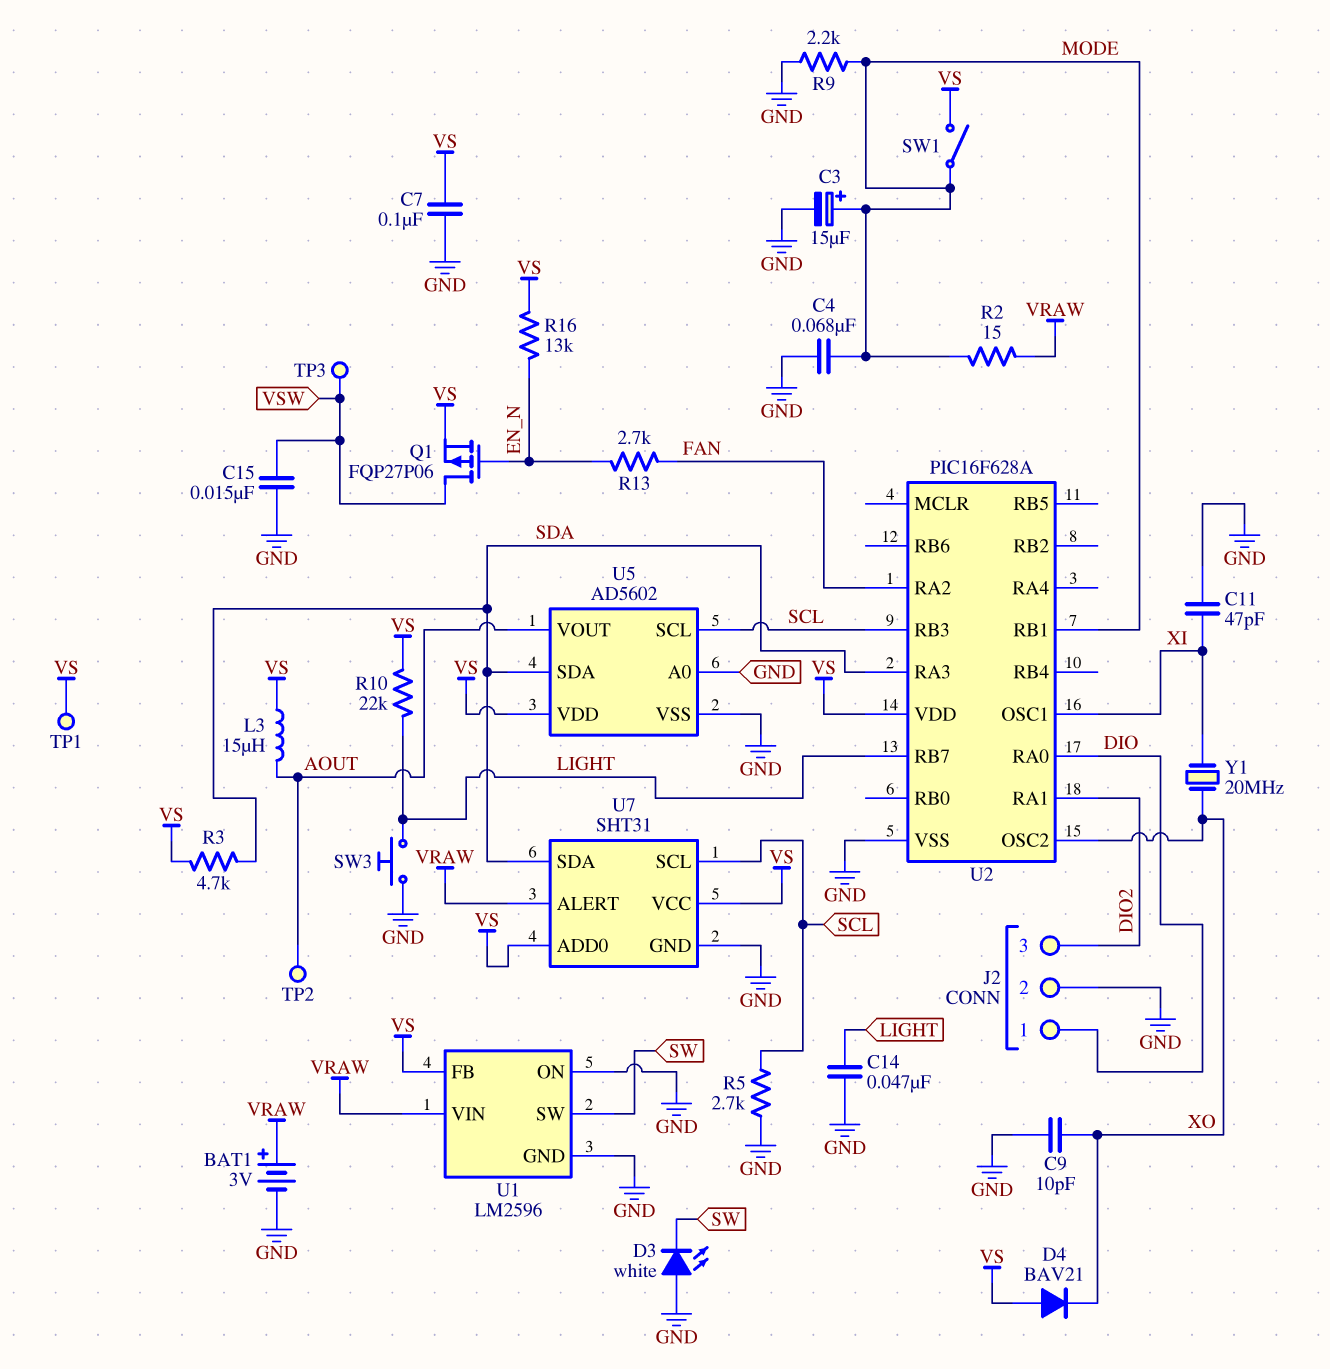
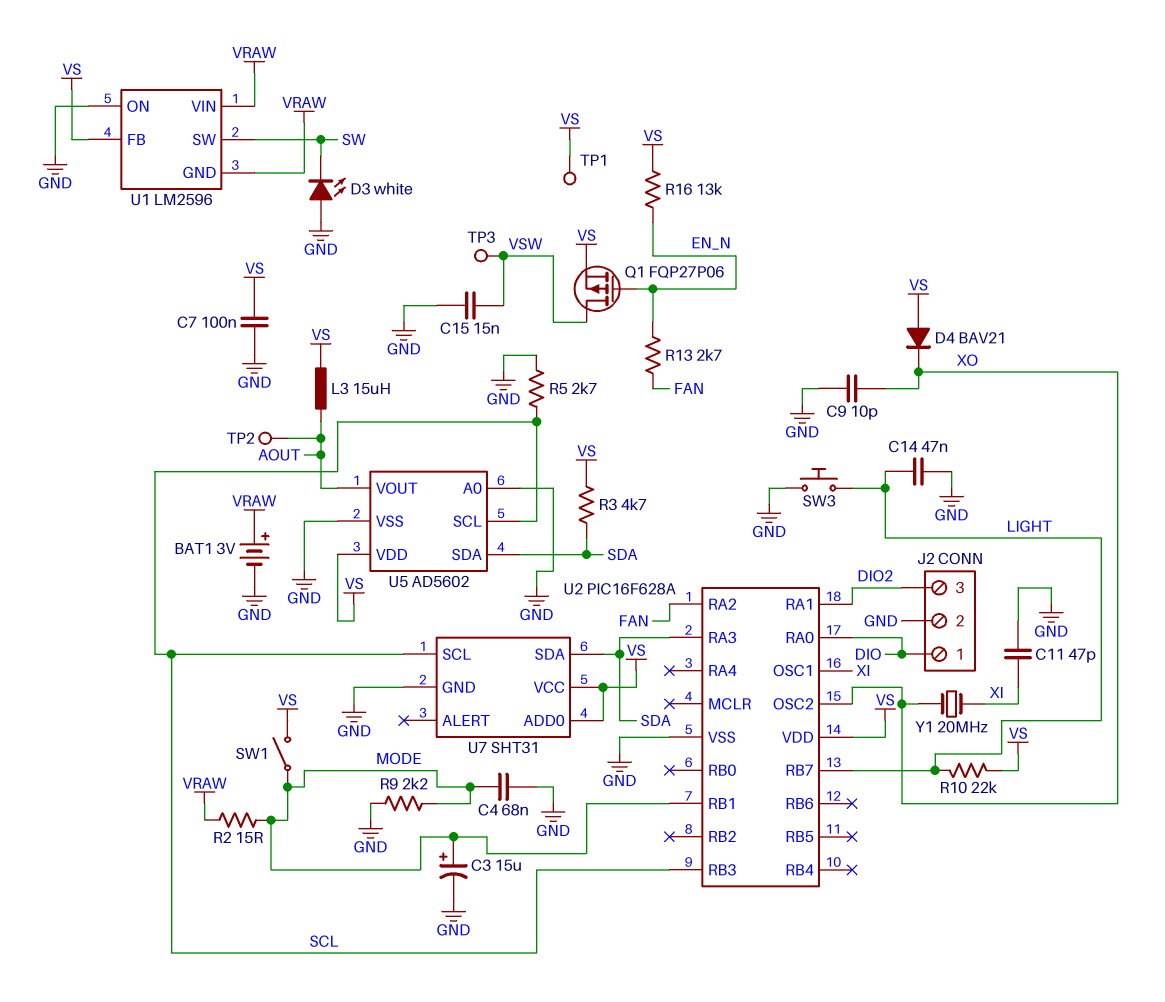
U1 pin GND: GND -> VRAW
U7 pin ALERT: VRAW -> none

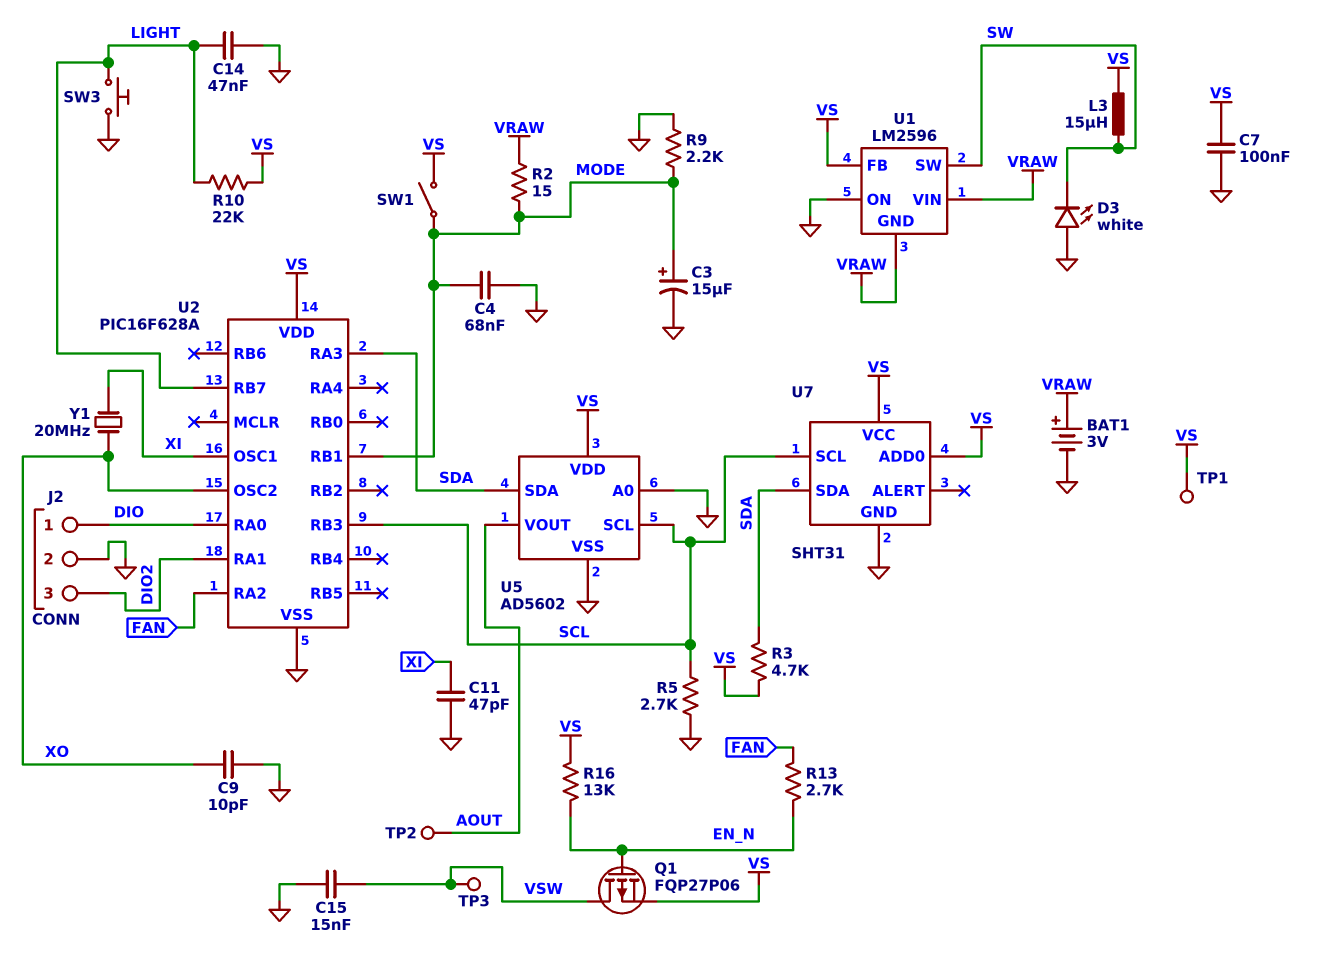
D4: diode BAV21 (A VS, K XO) -> none
L3: 15uH (AOUT, VS) -> 15uH (SW, VS)

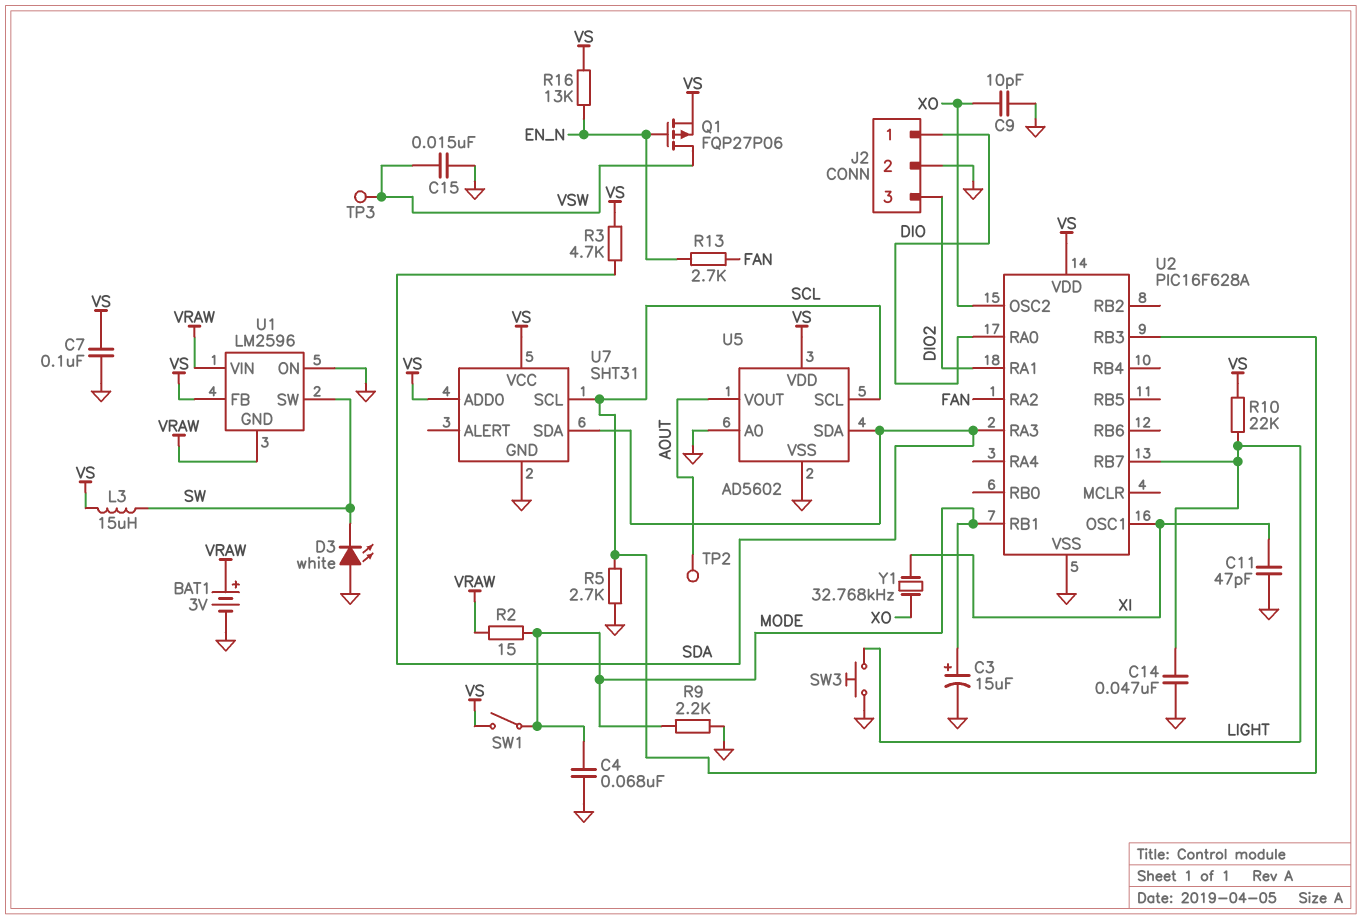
TP1: test point (VS) -> none
Y1: 20MHz (XI, XO) -> 32.768kHz (XI, XO)

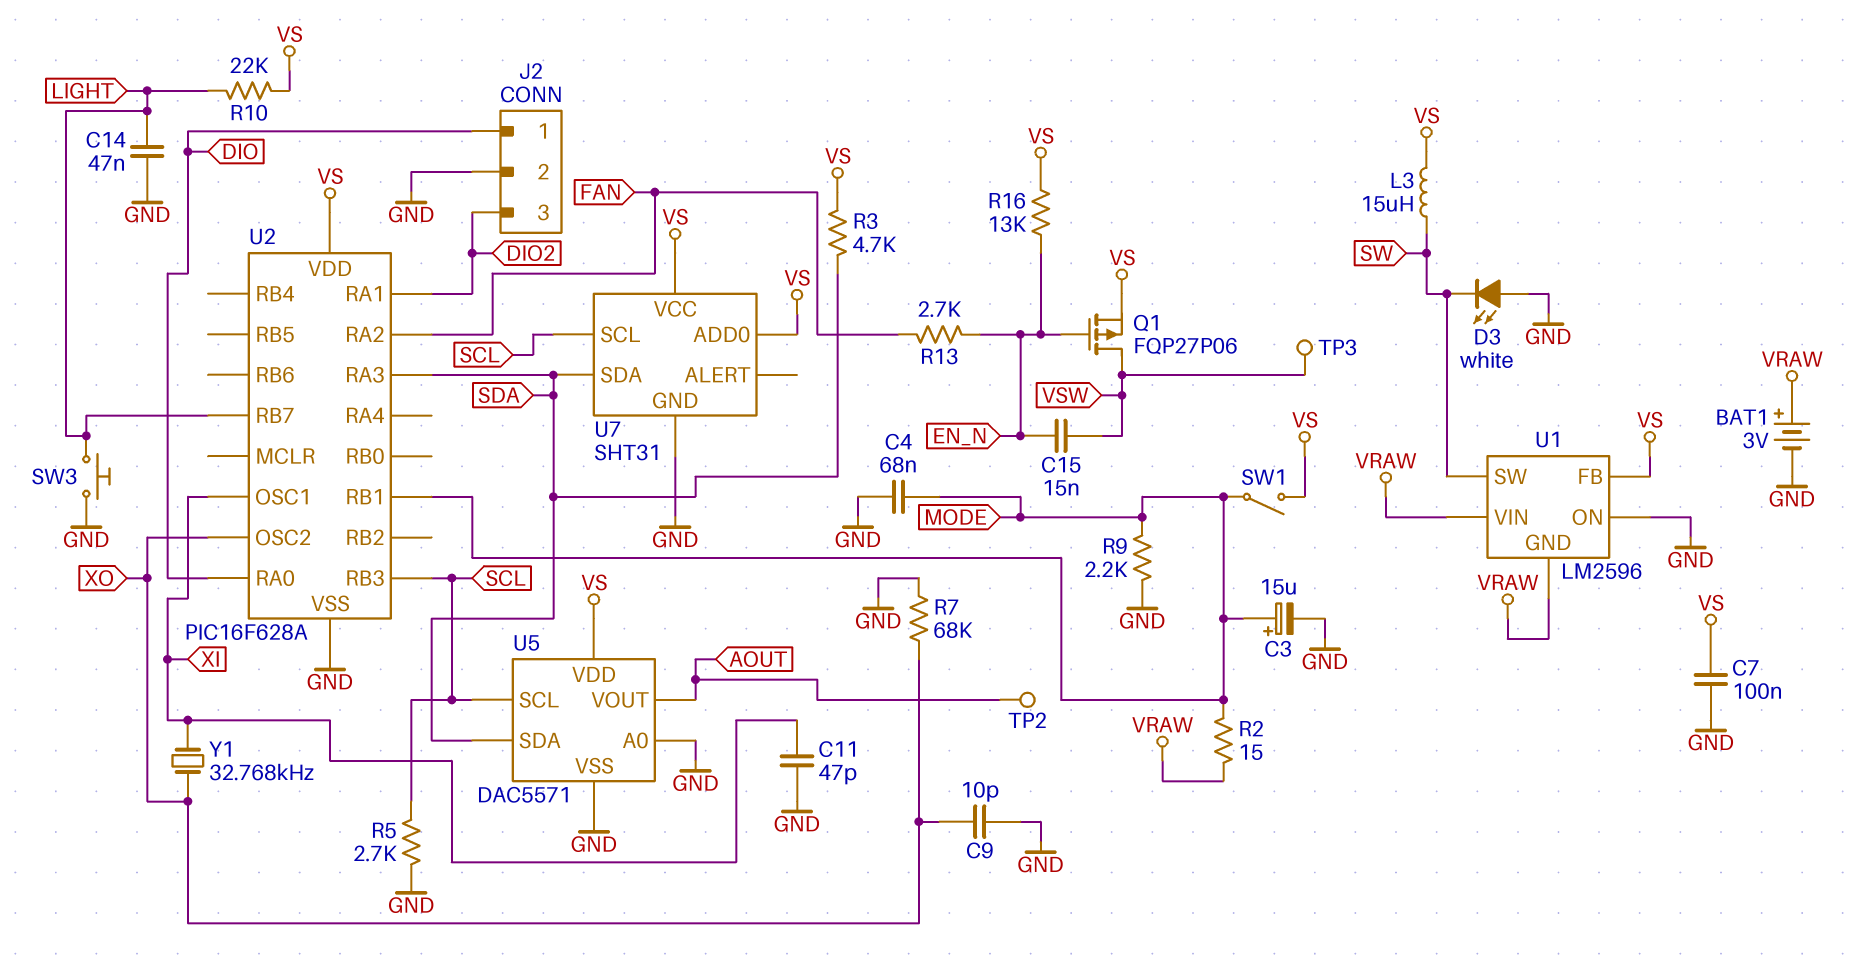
C15: 15nF (GND, VSW) -> 15nF (EN_N, VSW)
R7: none -> 68k (GND, XO)
U5: AD5602 -> DAC5571

